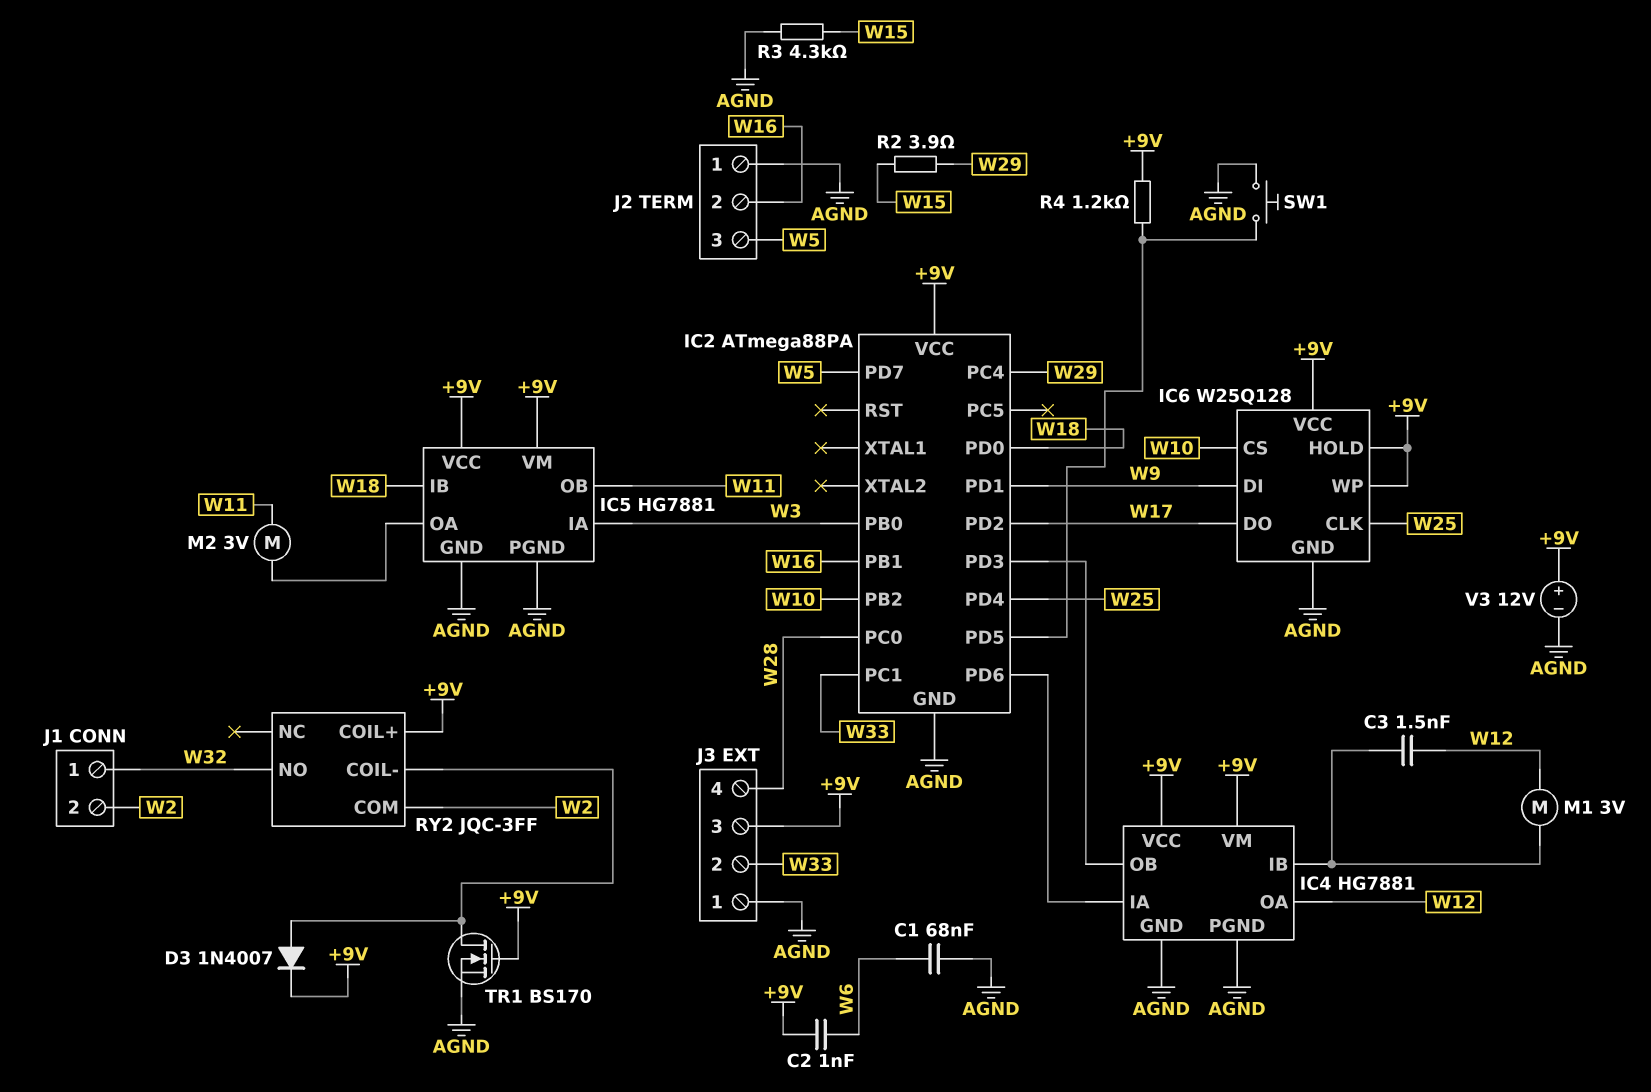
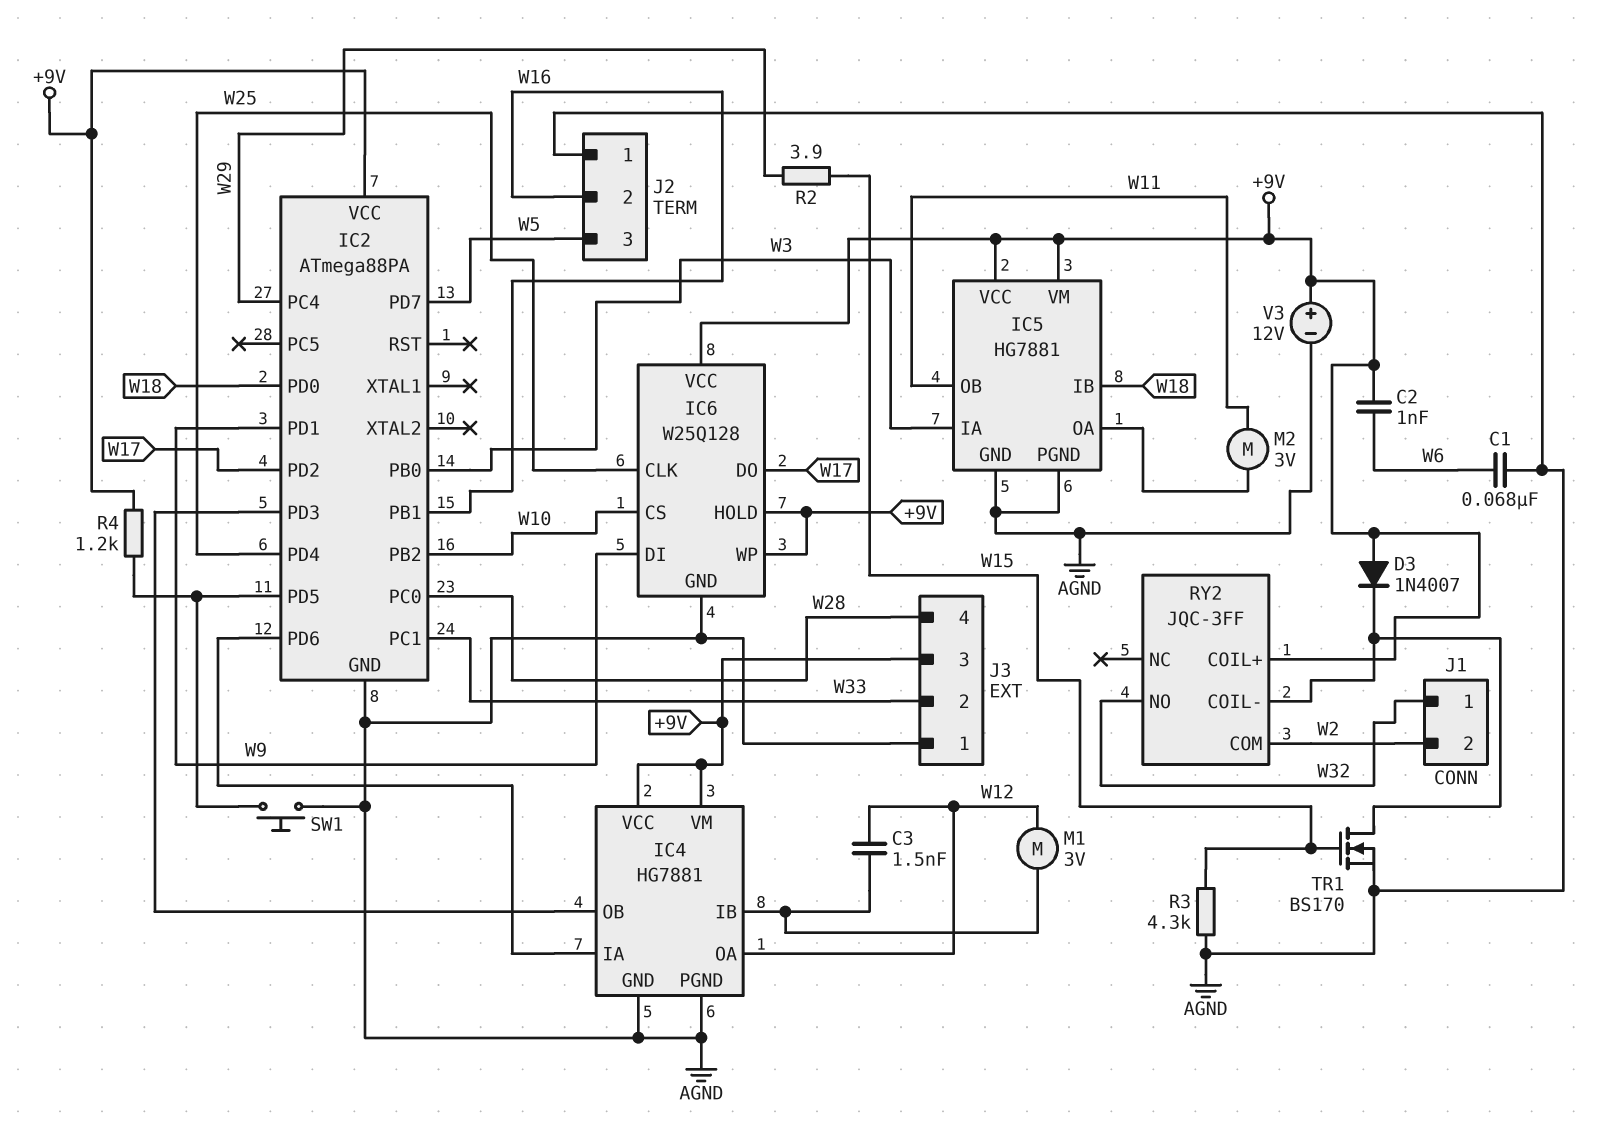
D3: diode 1N4007 (A RY2/COIL-, K +9V) -> diode 1N4007 (A +9V, K RY2/COIL-)
TR1: NMOS BS170 (G +9V, D RY2/COIL-, S AGND) -> NMOS BS170 (G W15, D RY2/COIL-, S AGND)

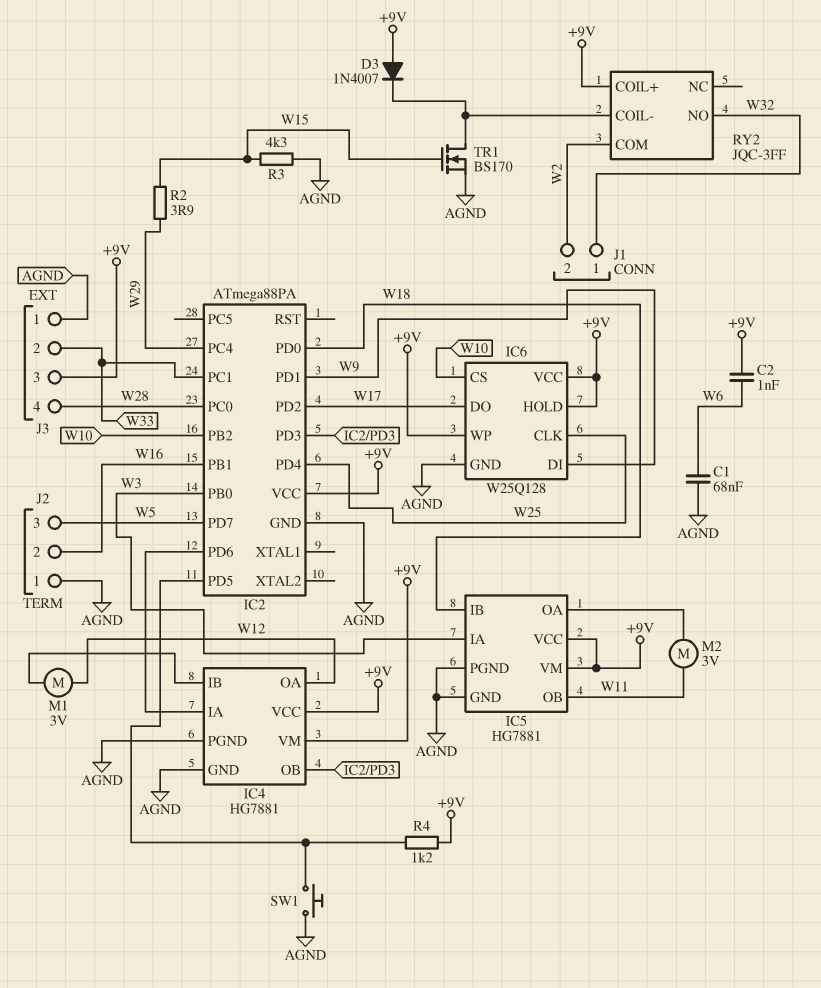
C3: 1.5nF (IC4/IB, W12) -> none
V3: 12V (plus +9V, minus AGND) -> none

